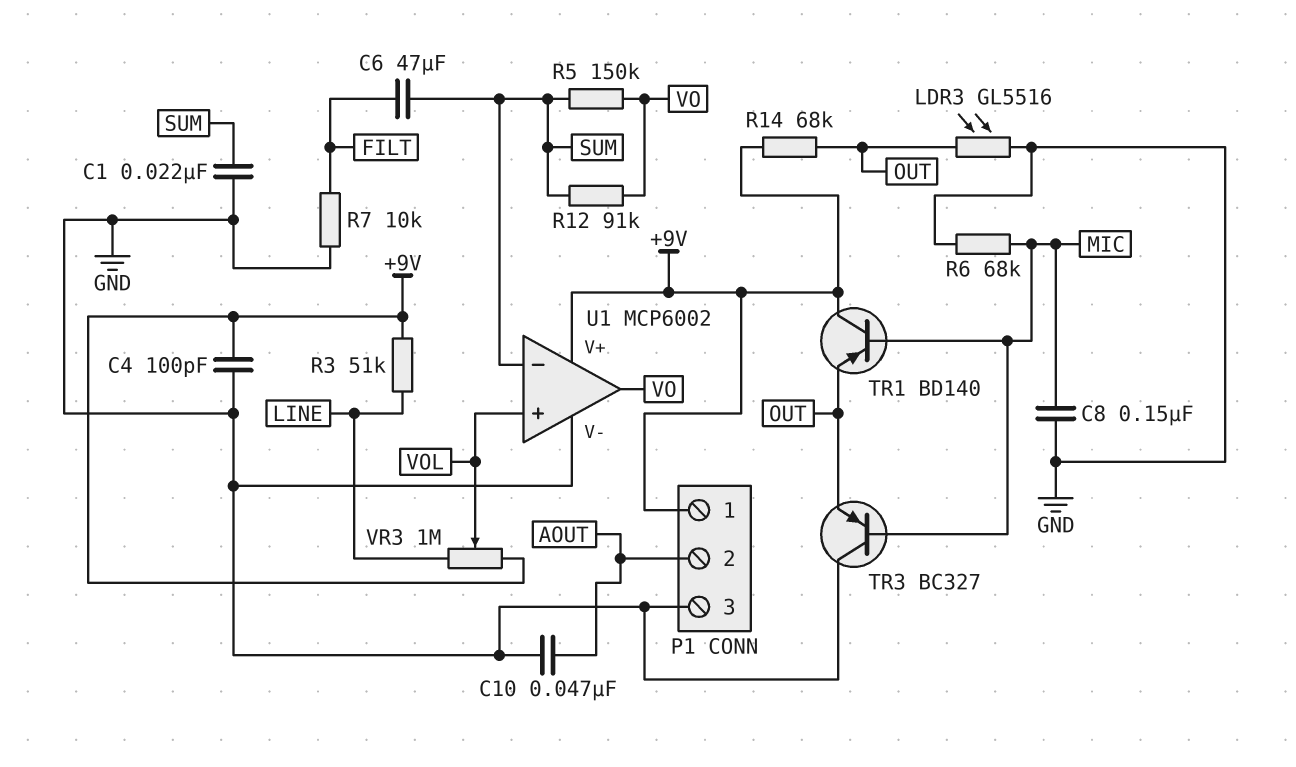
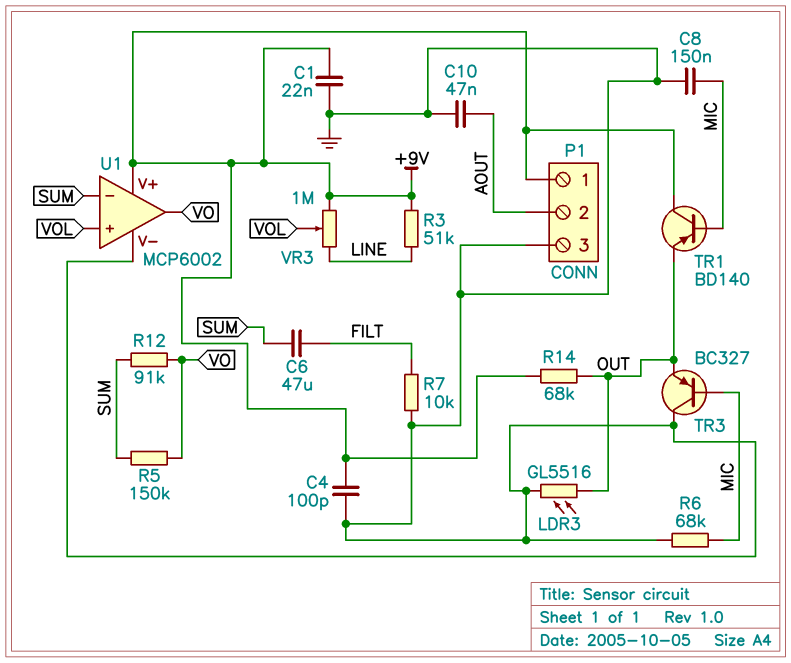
C1: 22nF (GND, SUM) -> 22nF (+9V, GND)

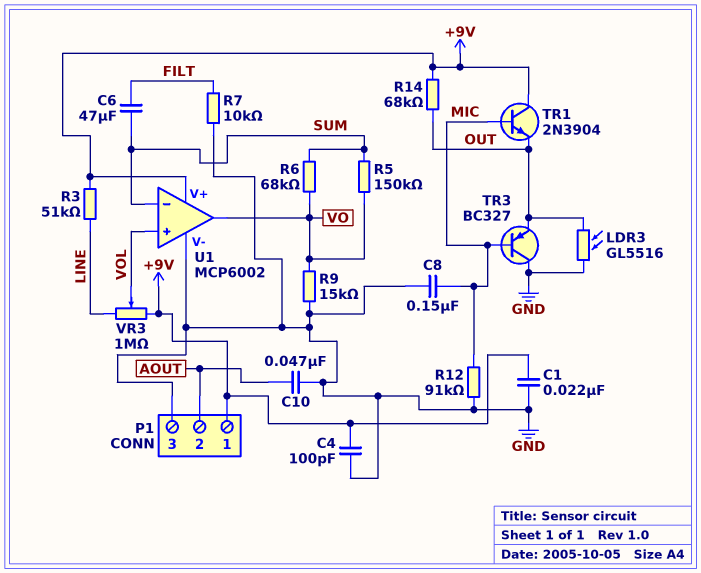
R6: 68k (GND, MIC) -> 68k (SUM, VO)
R9: none -> 15k (GND, VO)
R12: 91k (SUM, VO) -> 91k (GND, MIC)
TR1: PNP BD140 (B MIC, C +9V, E OUT) -> NPN 2N3904 (B MIC, C +9V, E OUT)

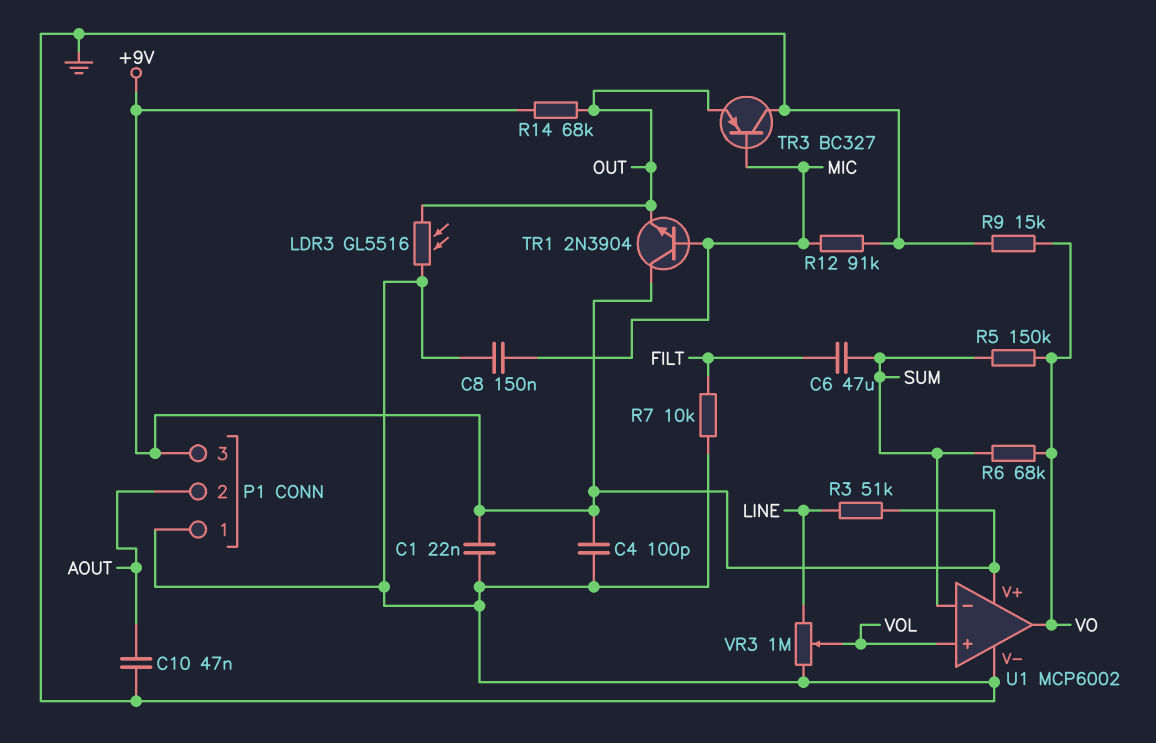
P1 pin 1: +9V -> GND
P1 pin 3: GND -> +9V
VR3: 1M (+9V, LINE, wiper VOL) -> 1M (GND, LINE, wiper VOL)

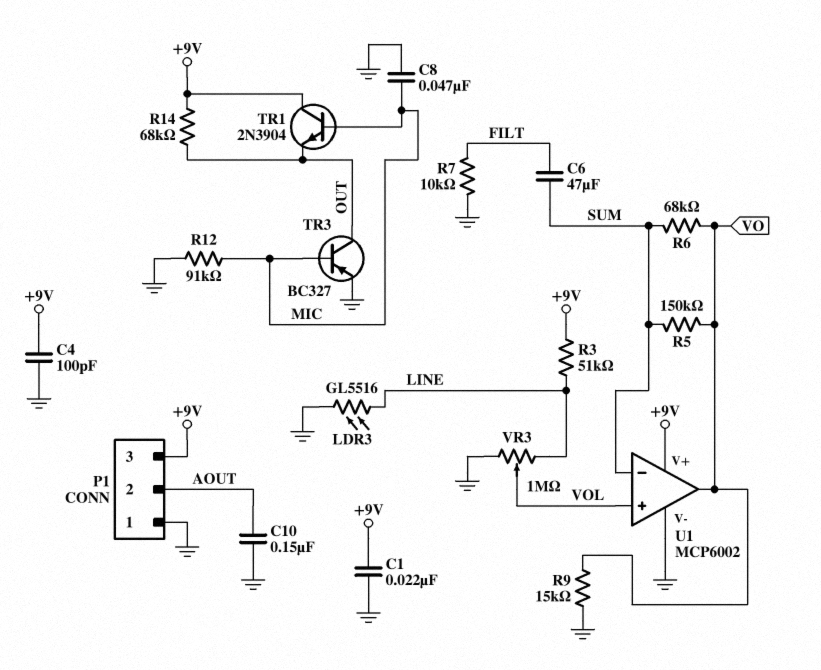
C8: 150nF (GND, MIC) -> 47nF (GND, MIC)
C10: 47nF (AOUT, GND) -> 150nF (AOUT, GND)
LDR3: GL5516 (GND, OUT) -> GL5516 (GND, LINE)
TR3: PNP BC327 (B MIC, C GND, E OUT) -> PNP BC327 (B MIC, C OUT, E GND)

